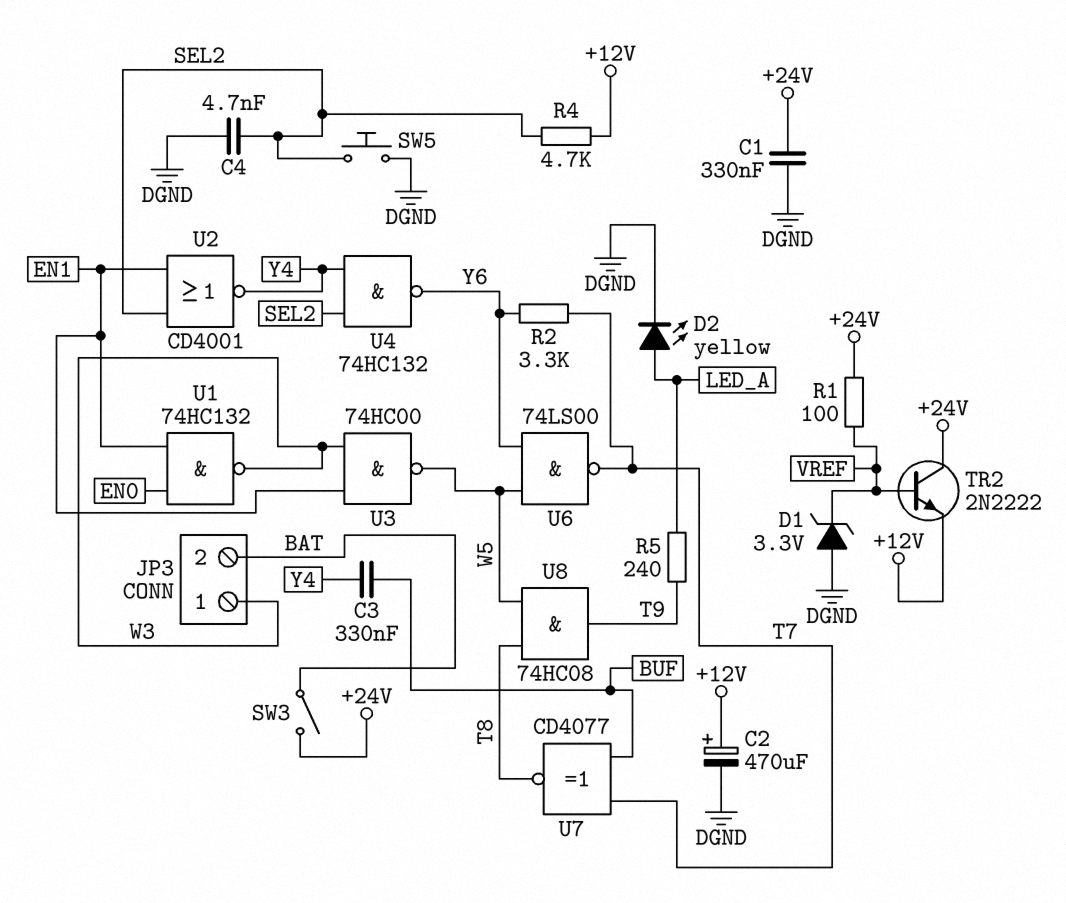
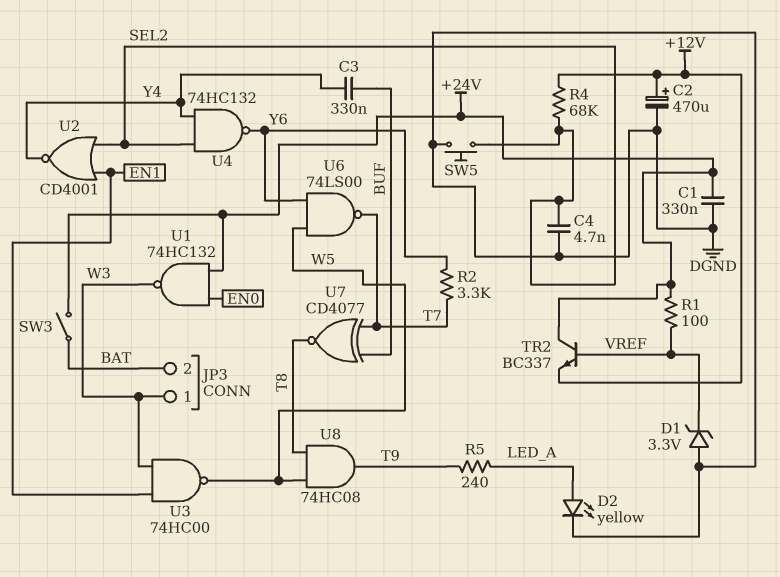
R4: 4.7k (+12V, SEL2) -> 68k (+12V, SEL2)
TR2: NPN 2N2222 (B VREF, C +24V, E +12V) -> NPN BC337 (B VREF, C +24V, E +12V)
U1: NAND 74HC132 (in EN0, in EN1, out W3) -> NAND 74HC132 (in +24V, in EN0, out W3)

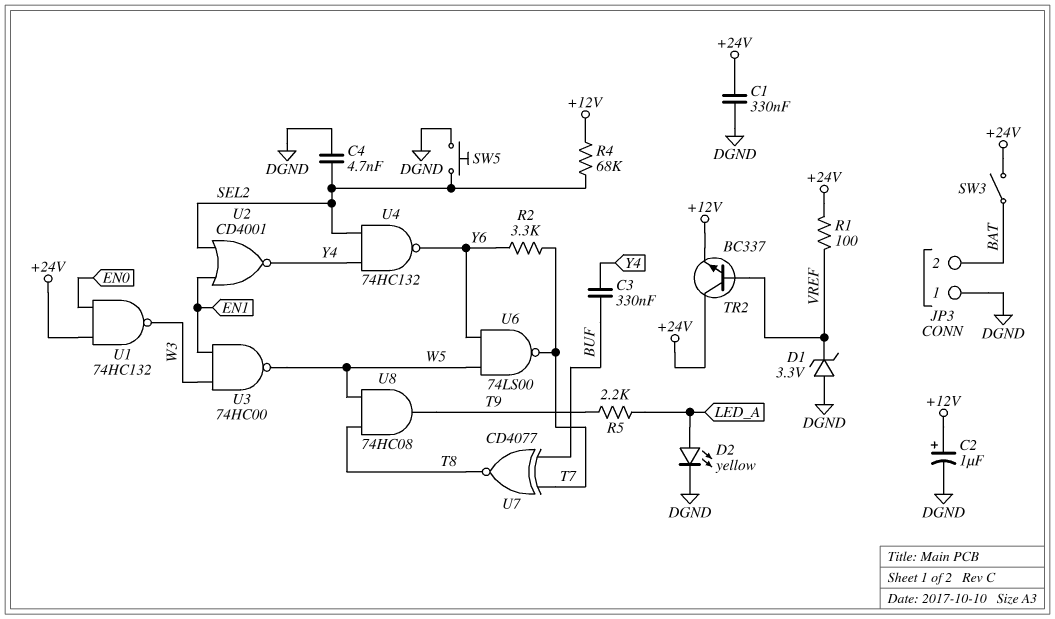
C2: 470uF (plus +12V, minus DGND) -> 1uF (plus +12V, minus DGND)
JP3 pin 1: W3 -> DGND
R5: 240 (LED_A, T9) -> 2.2k (LED_A, T9)

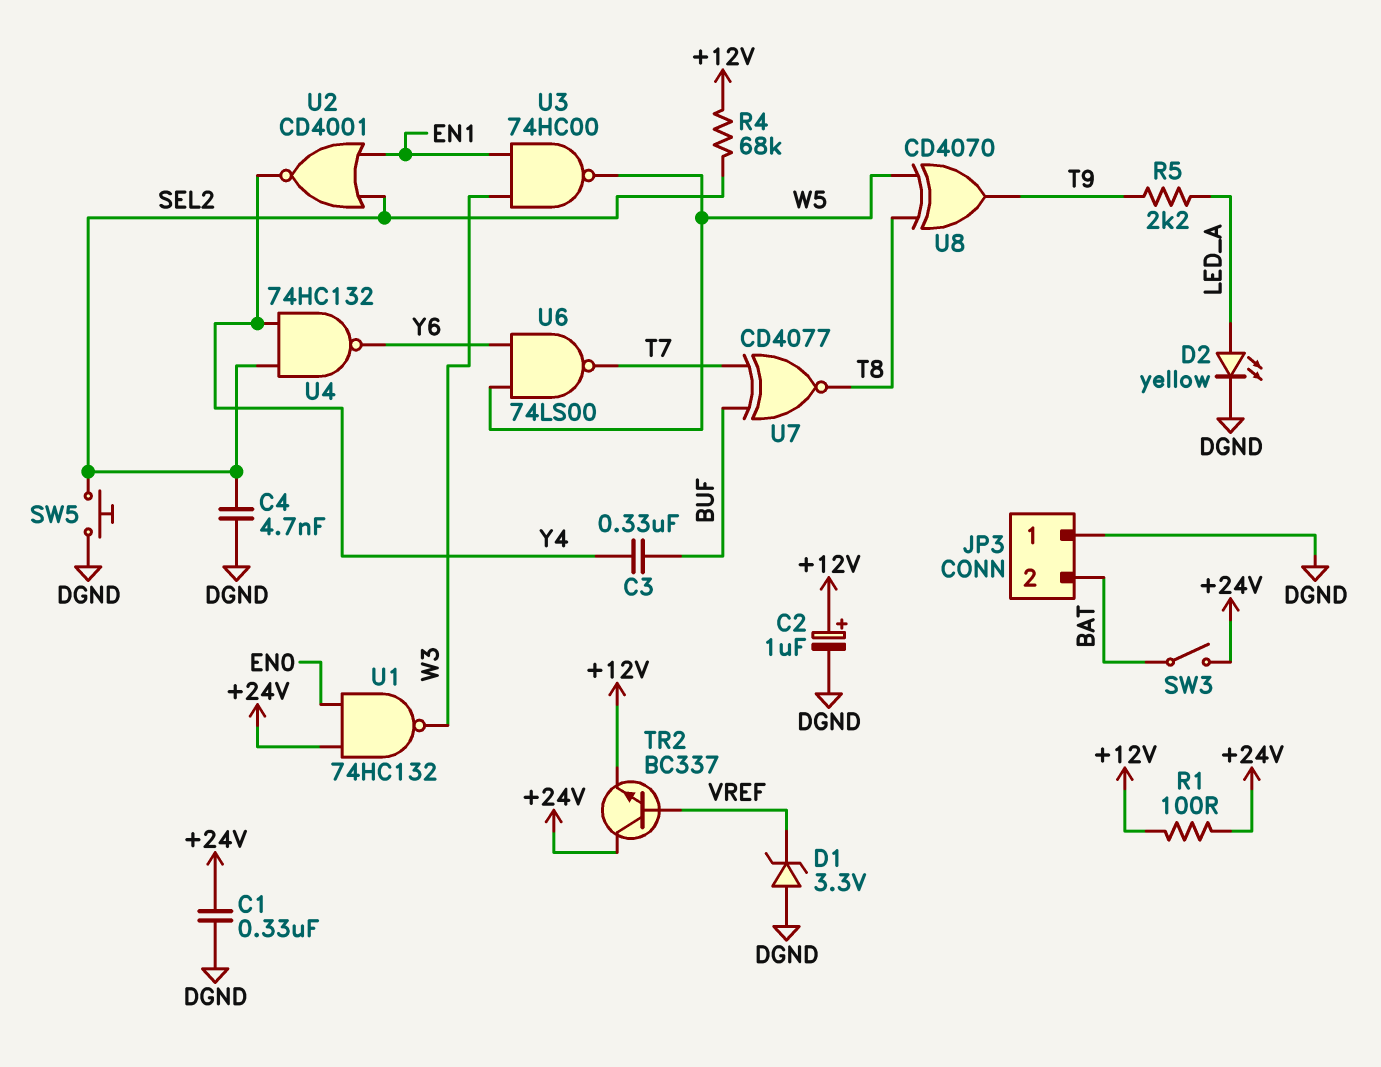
R1: 100 (+24V, VREF) -> 100 (+12V, +24V)
R2: 3.3k (T7, Y6) -> none
U8: AND 74HC08 (in T8, in W5, out T9) -> XOR CD4070 (in T8, in W5, out T9)

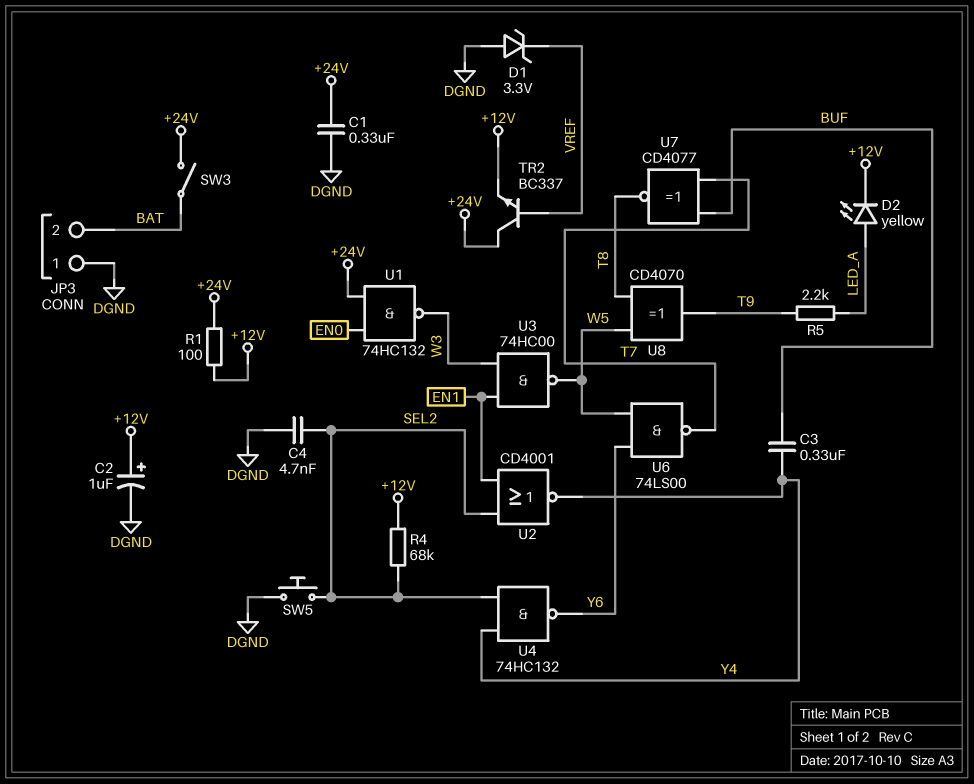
D2: LED yellow (A LED_A, K DGND) -> LED yellow (A LED_A, K +12V)

